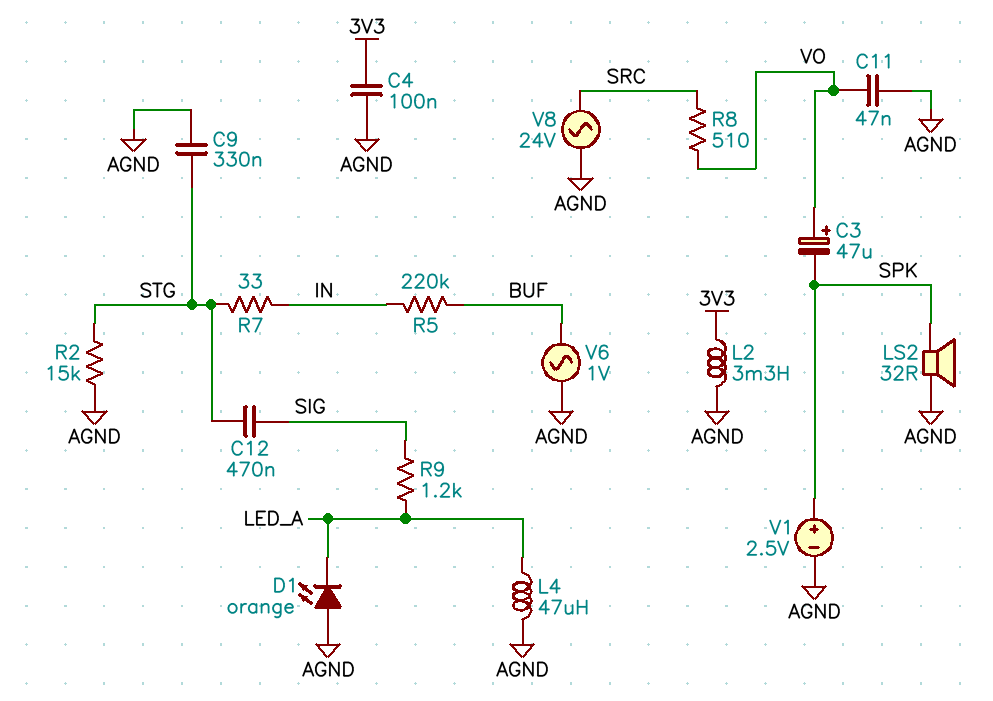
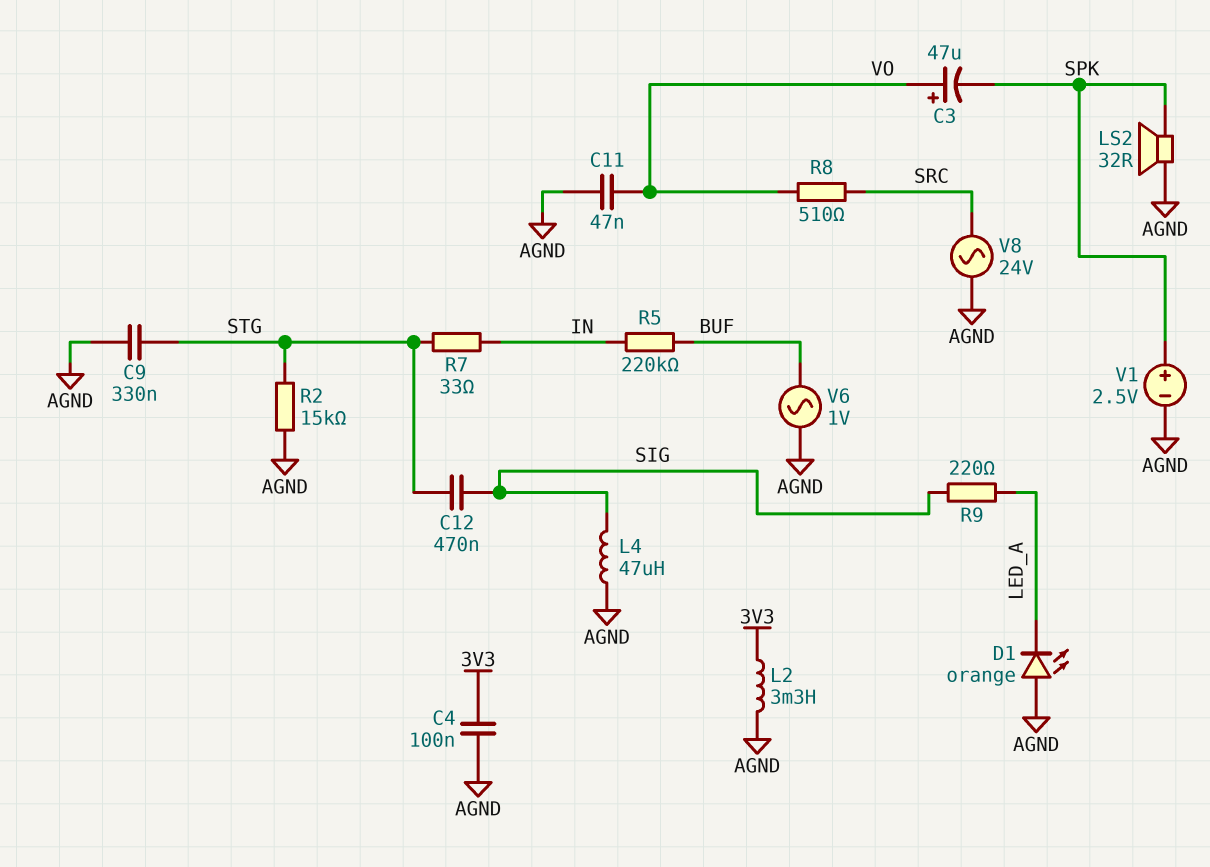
L4: 47uH (AGND, LED_A) -> 47uH (AGND, SIG)
R9: 1.2k (LED_A, SIG) -> 220 (LED_A, SIG)

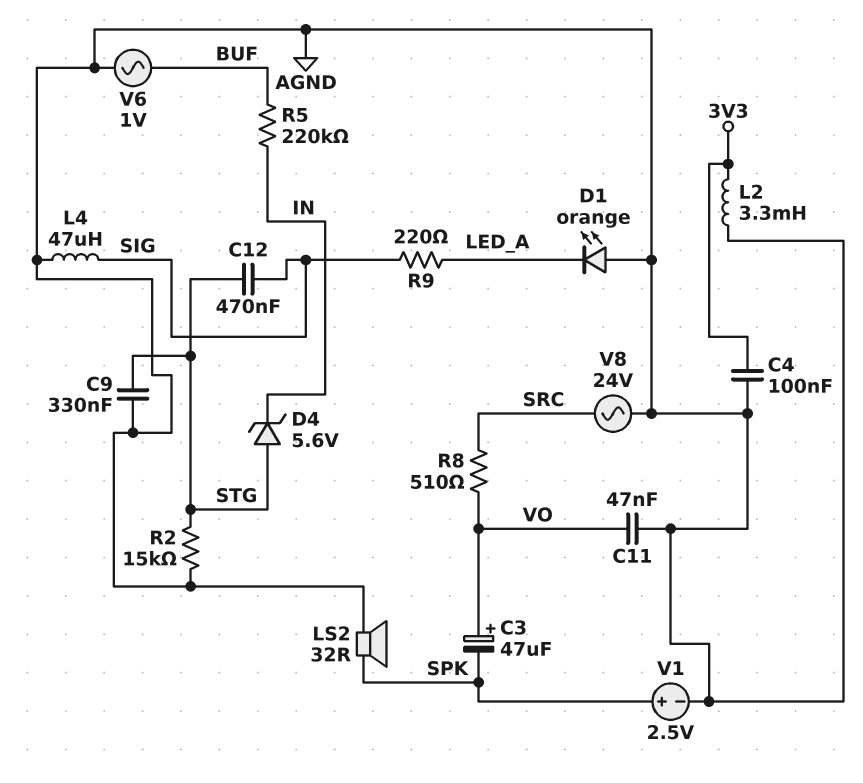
D4: none -> zener 5.6V (A STG, K IN)
R7: 33 (IN, STG) -> none

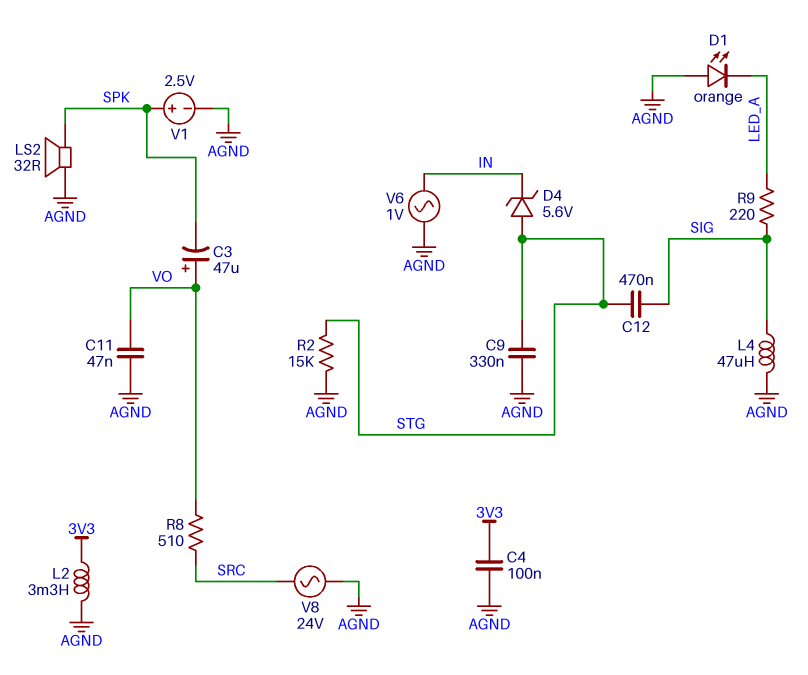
R5: 220k (BUF, IN) -> none
V6: AC 1V (AGND, BUF) -> AC 1V (AGND, IN)

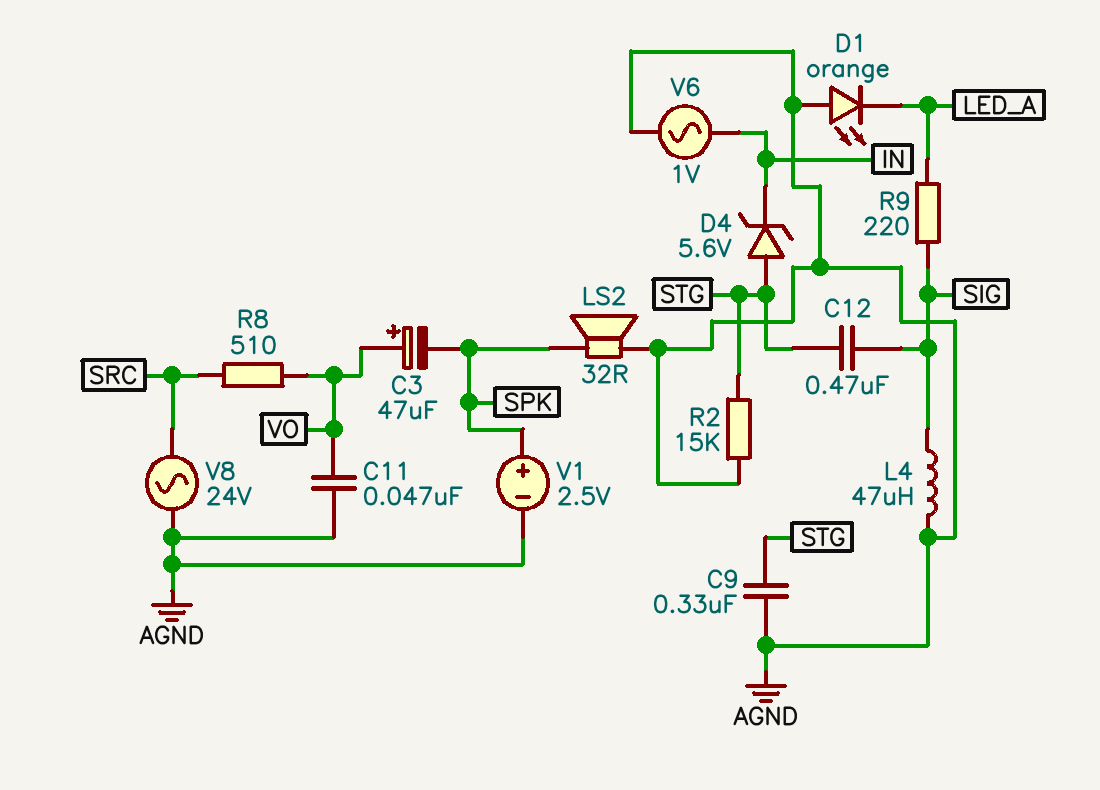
C4: 100nF (3V3, AGND) -> none
L2: 3.3mH (3V3, AGND) -> none

